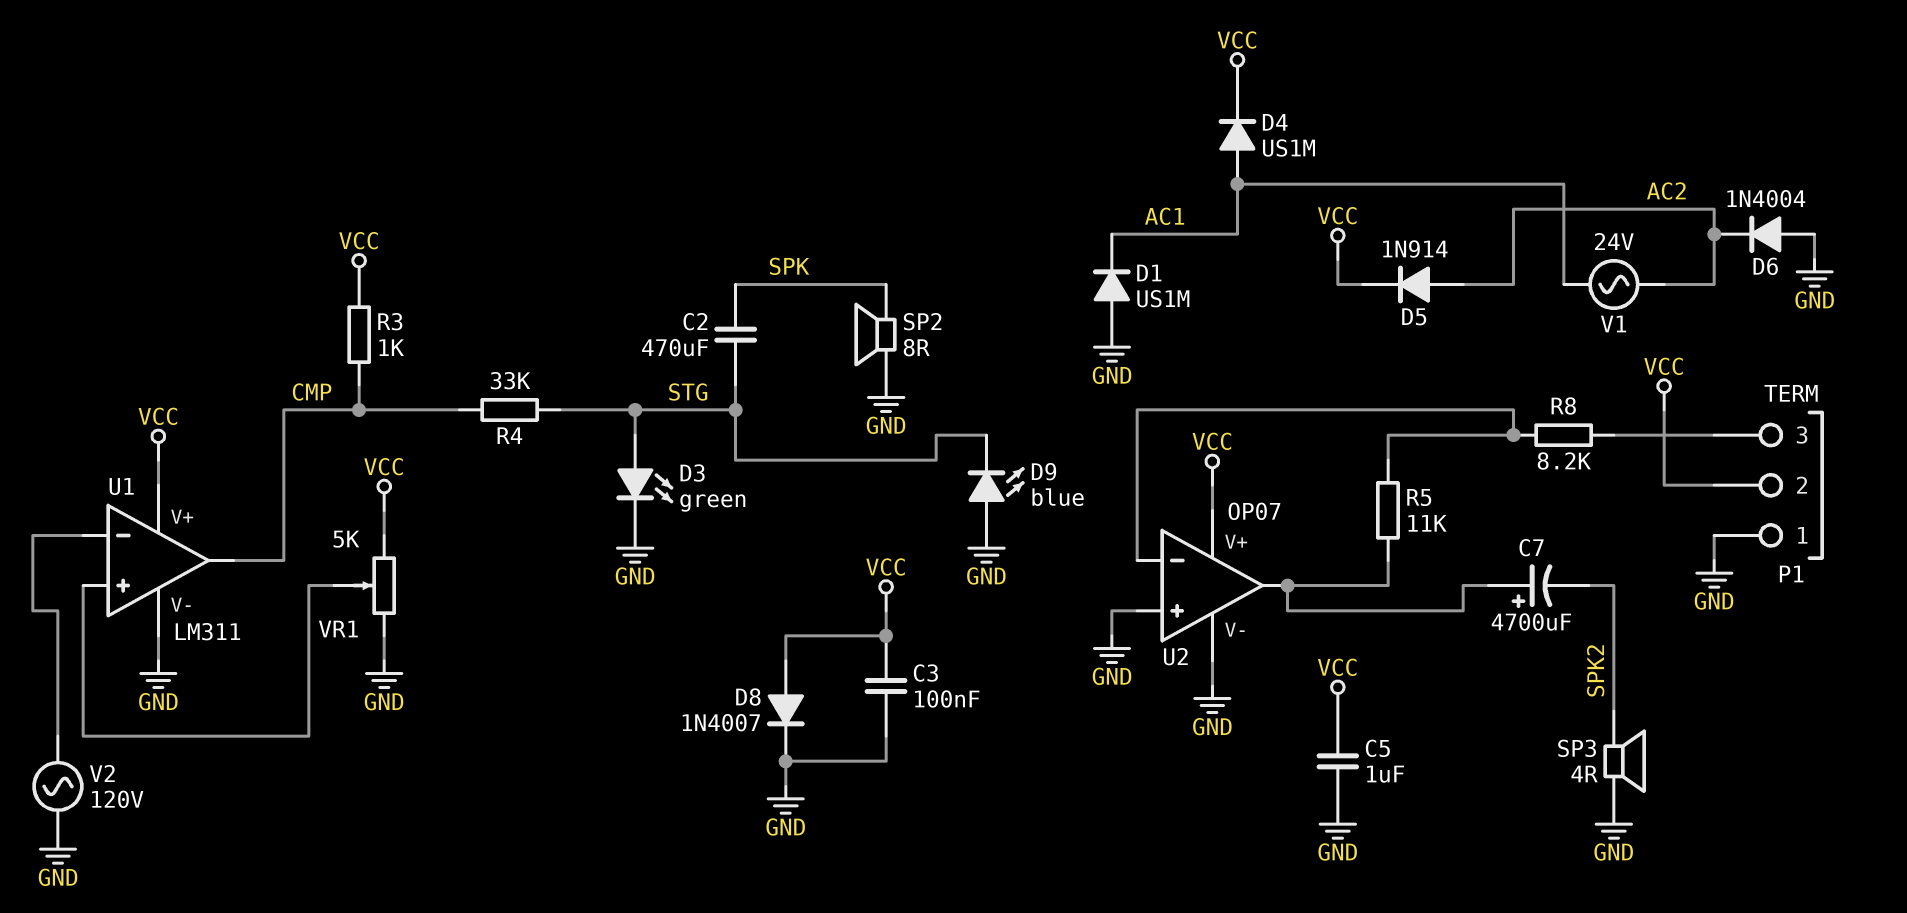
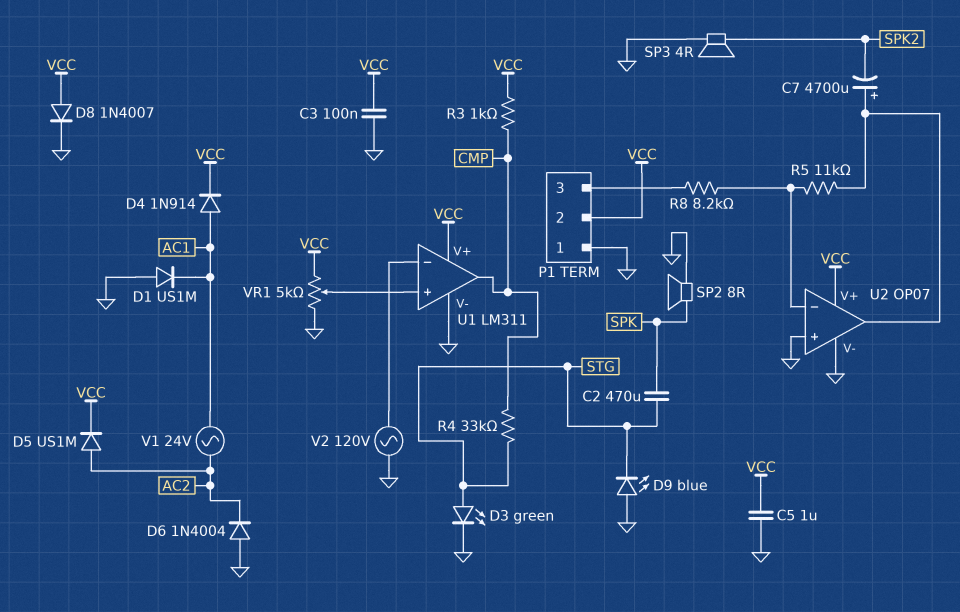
D4: diode US1M (A AC1, K VCC) -> diode 1N914 (A AC1, K VCC)
D5: diode 1N914 (A AC2, K VCC) -> diode US1M (A AC2, K VCC)

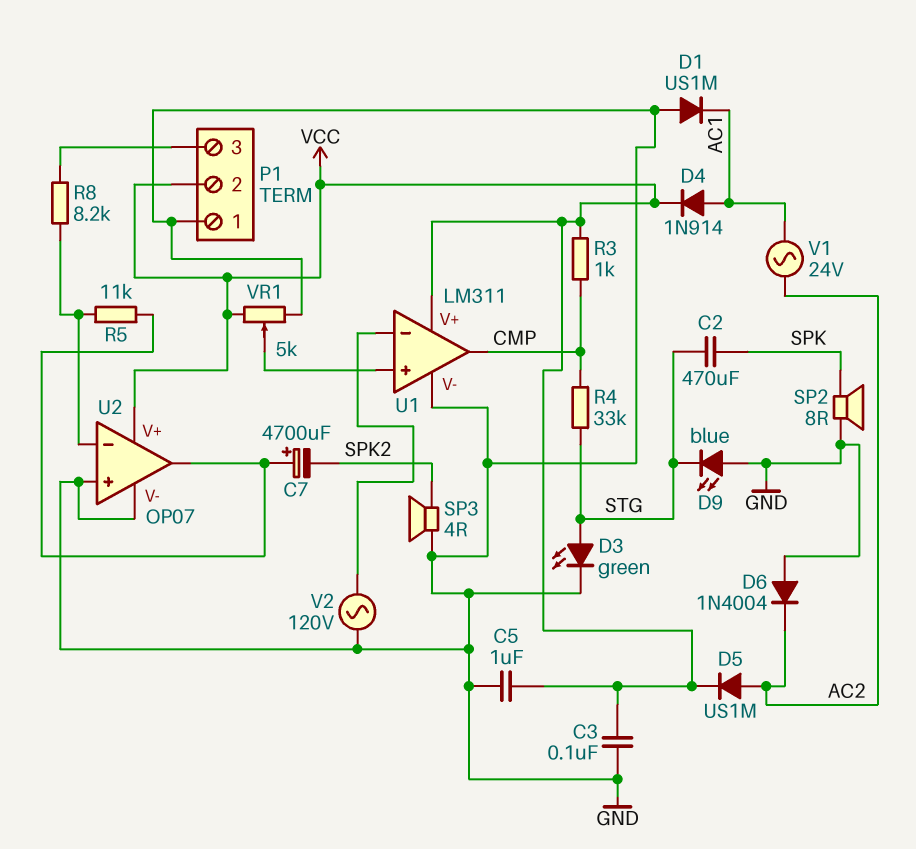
D8: diode 1N4007 (A VCC, K GND) -> none

